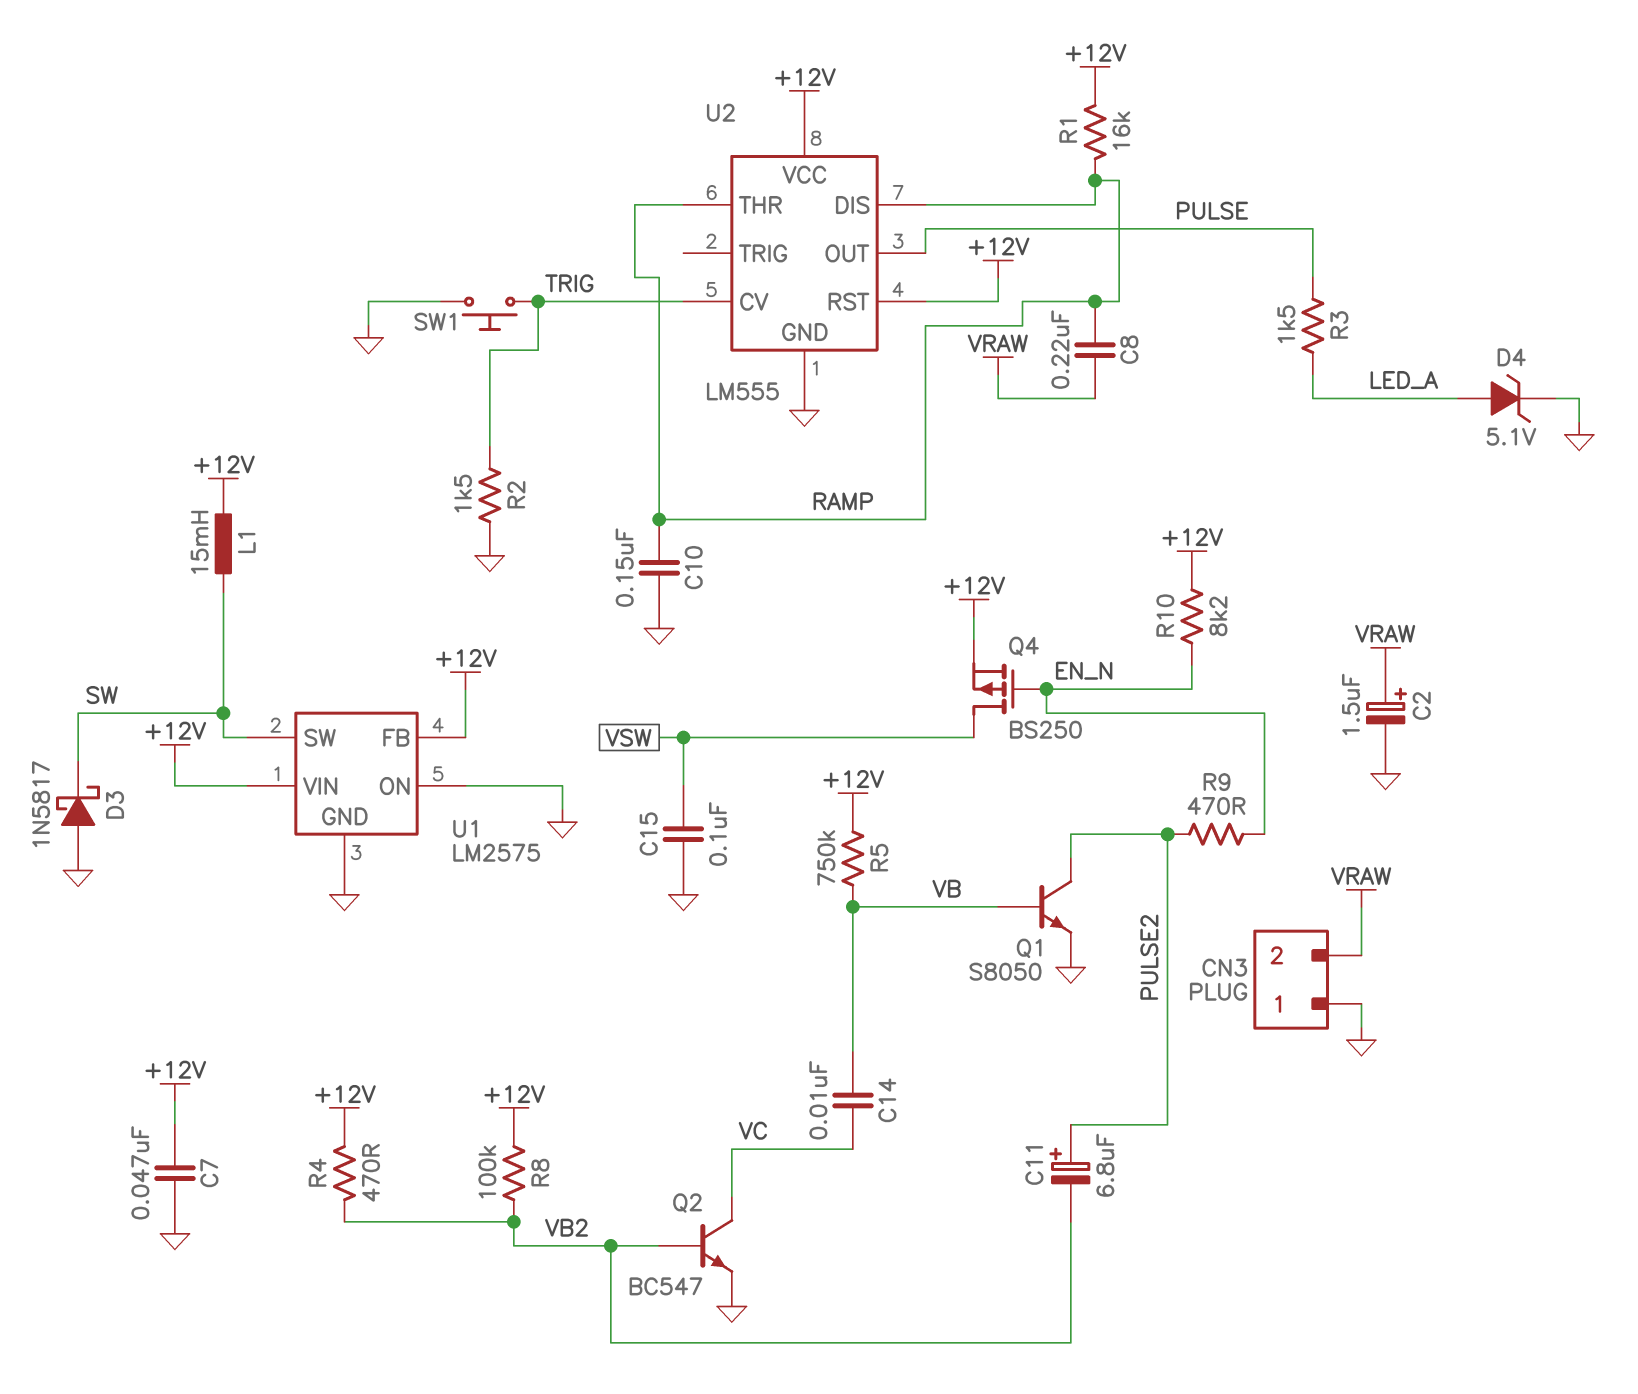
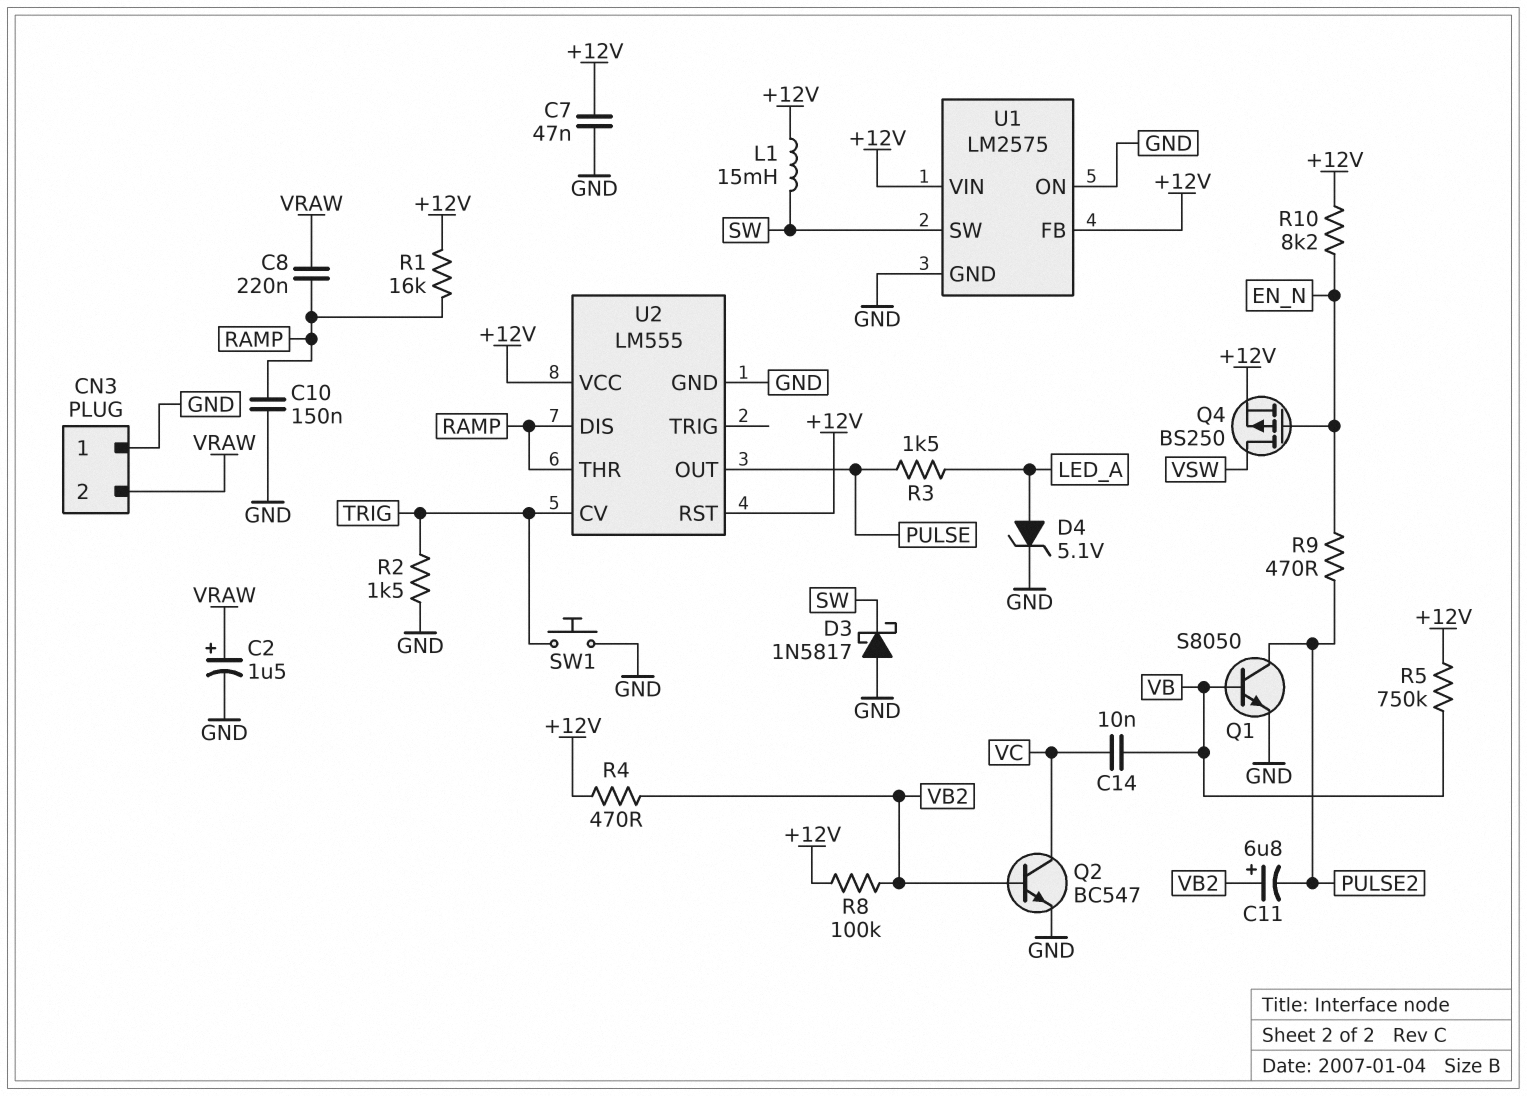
C11: 6.8uF (plus PULSE2, minus VB2) -> 6.8uF (plus VB2, minus PULSE2)
C15: 100nF (GND, VSW) -> none

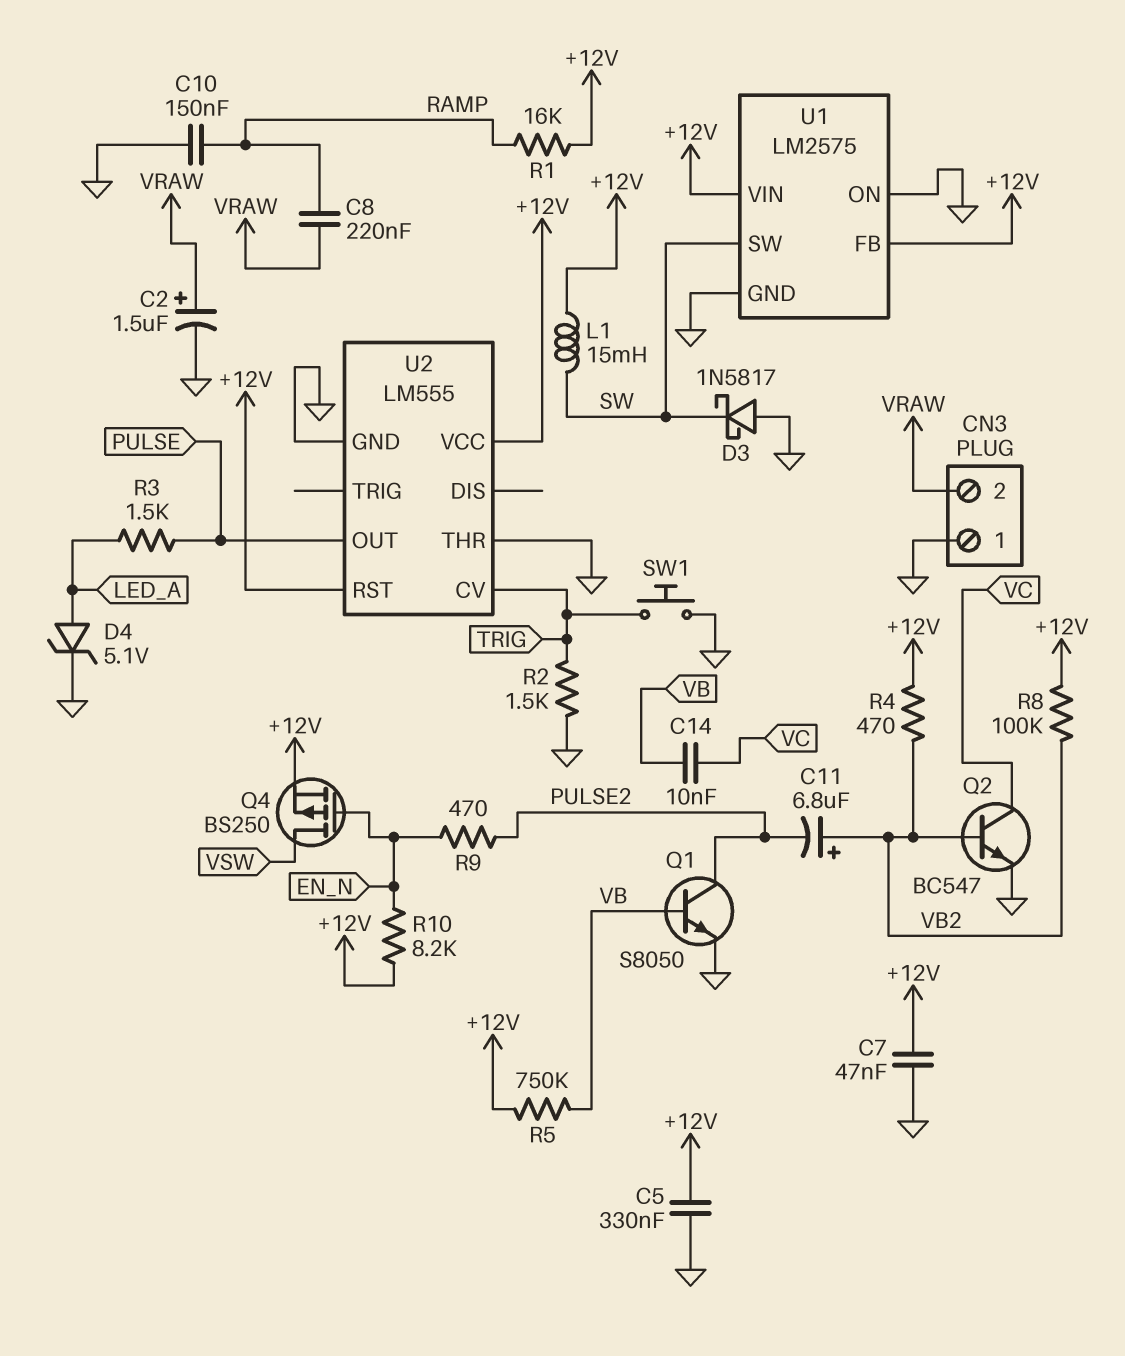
C5: none -> 330nF (+12V, GND)
U2 pin DIS: RAMP -> none
U2 pin THR: RAMP -> GND

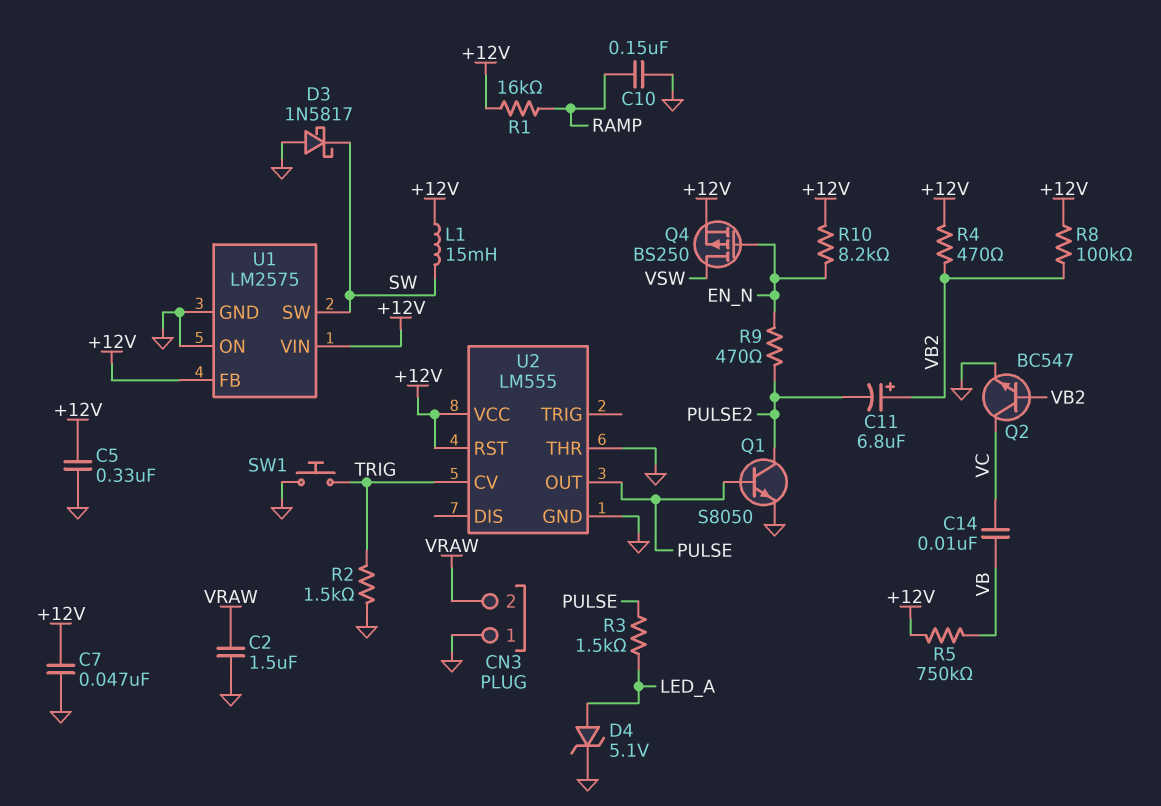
C2: 1.5uF (plus VRAW, minus GND) -> 1.5uF (GND, VRAW)
C8: 220nF (RAMP, VRAW) -> none
Q1: NPN S8050 (B VB, C PULSE2, E GND) -> NPN S8050 (B PULSE, C PULSE2, E GND)

